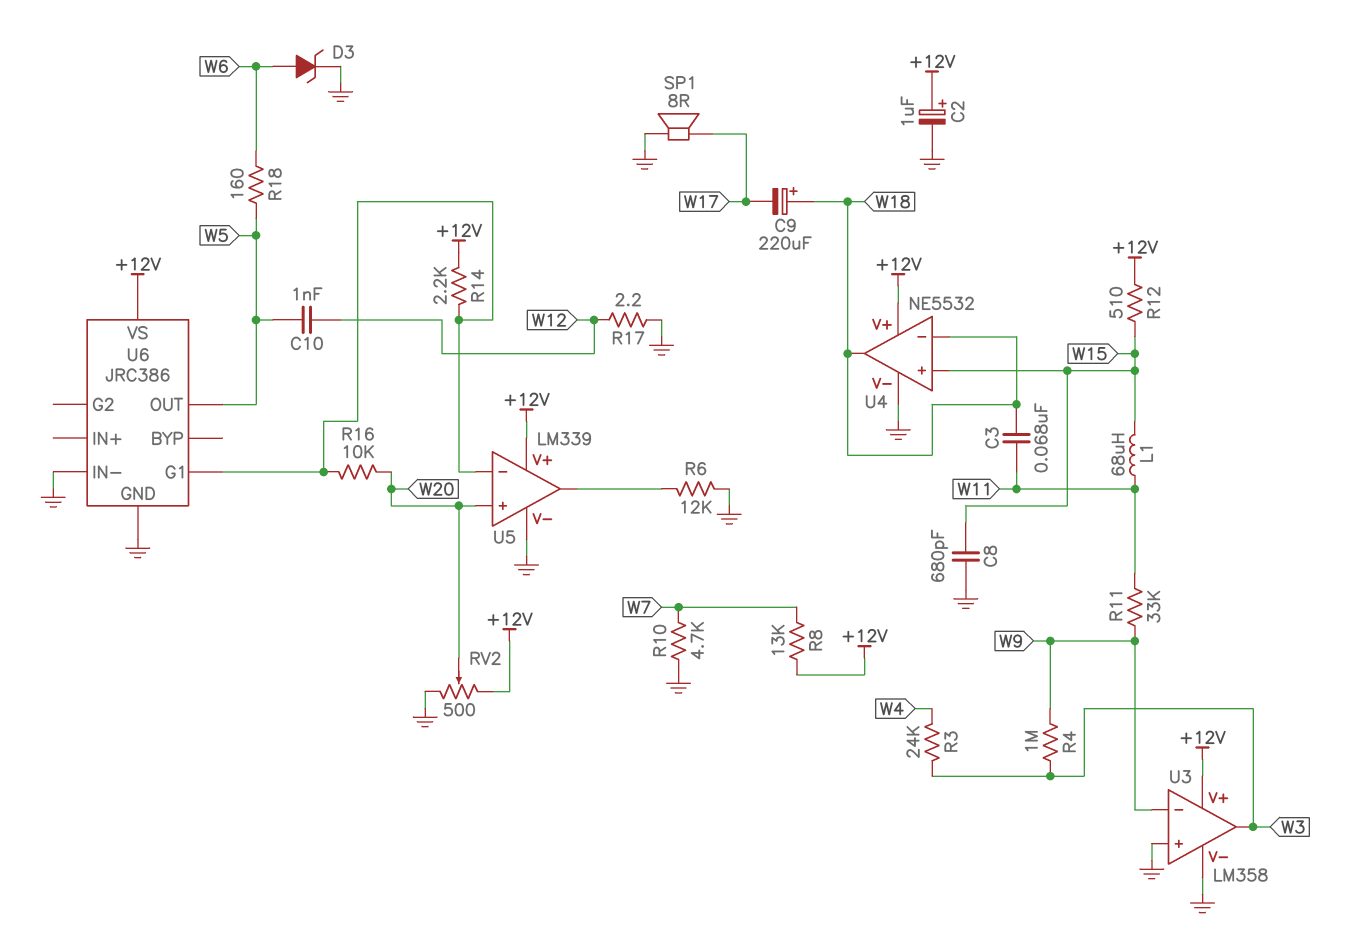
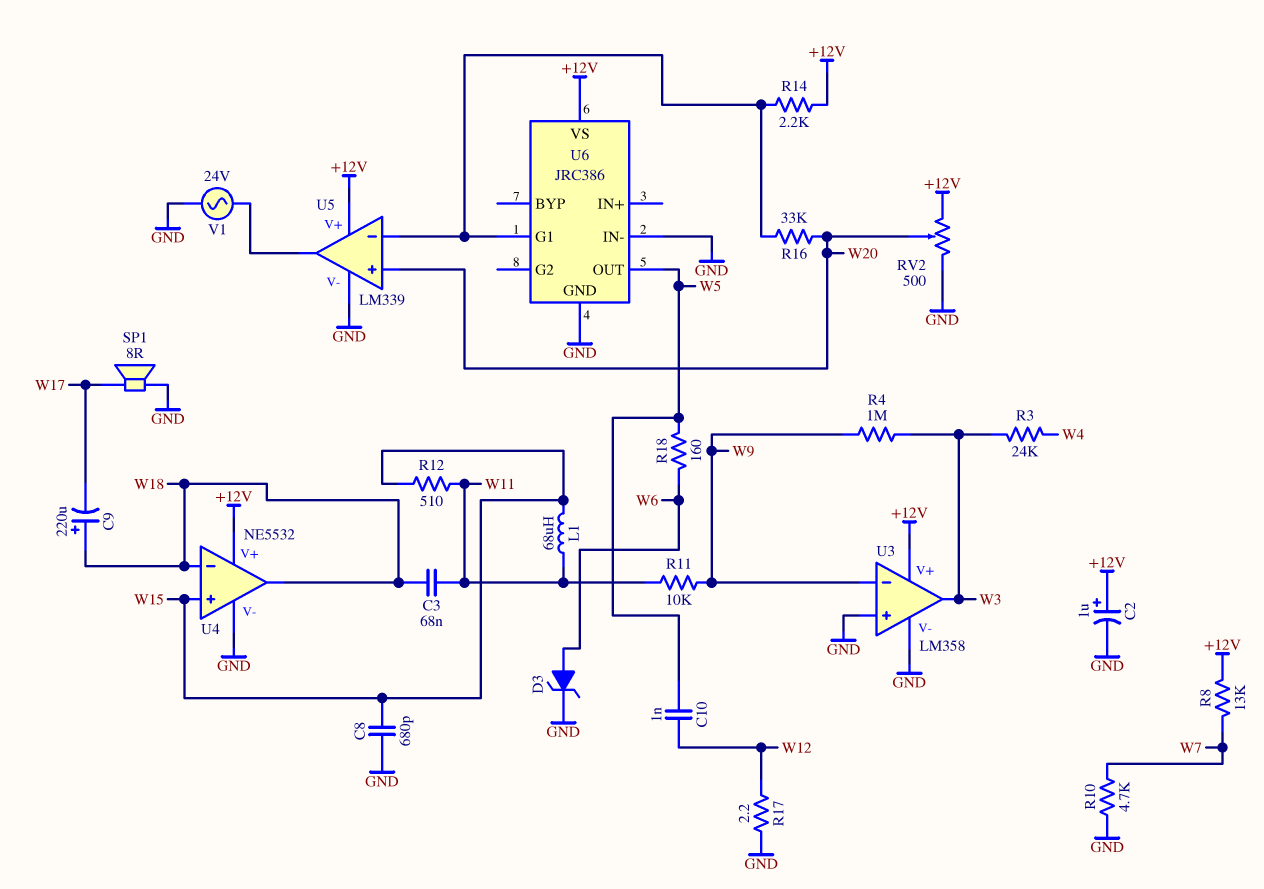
R6: 12k (GND, U5/out) -> none
R11: 33k (W9, W11) -> 10k (W9, W11)
R12: 510 (+12V, W15) -> 510 (W11, W15)
R16: 10k (U5/in-, W20) -> 33k (U5/in-, W20)
V1: none -> AC 24V (GND, U5/out)

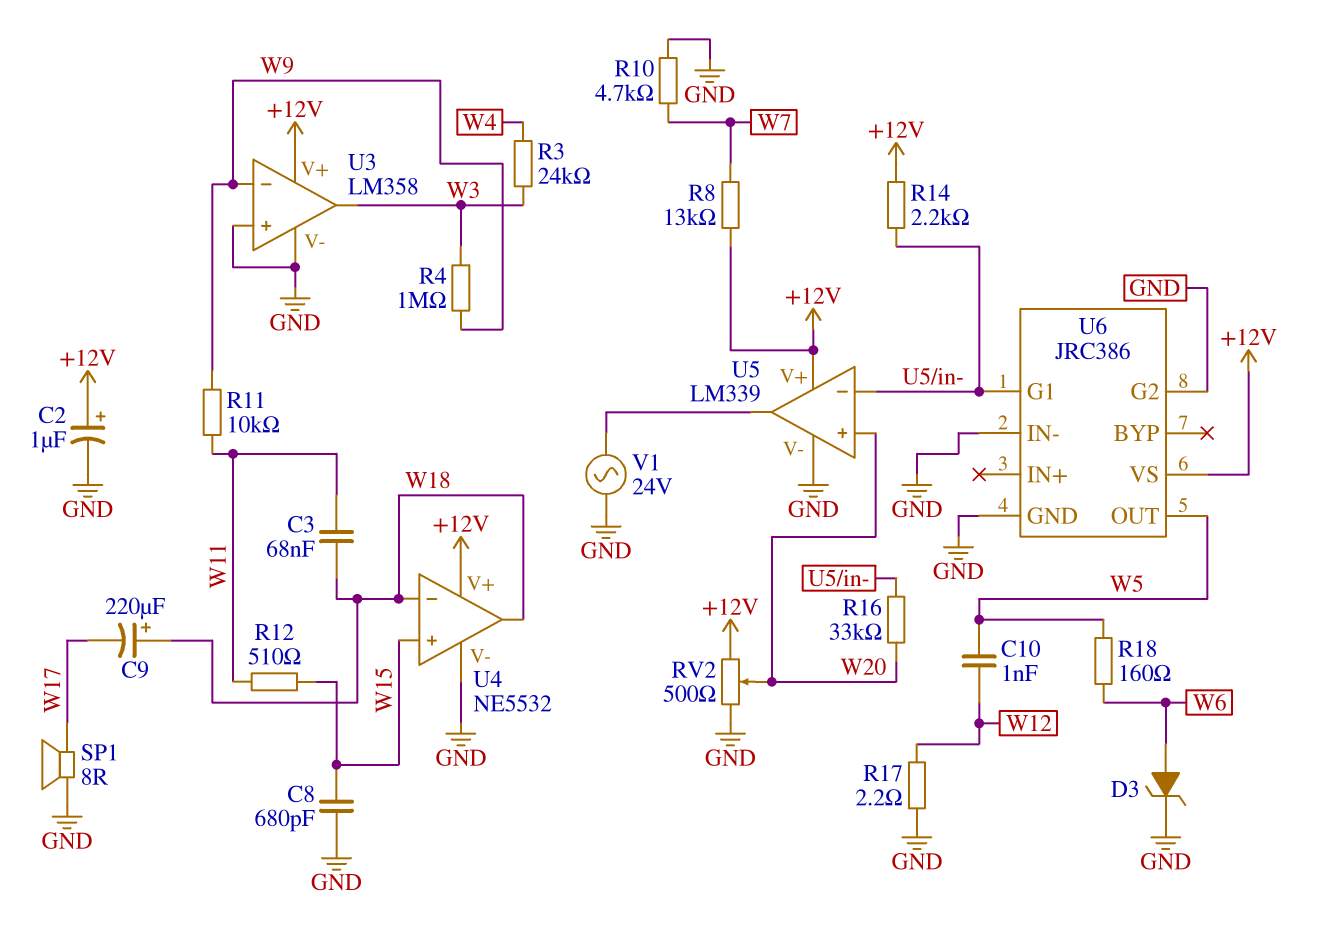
L1: 68uH (W11, W15) -> none
U6 pin G2: none -> GND

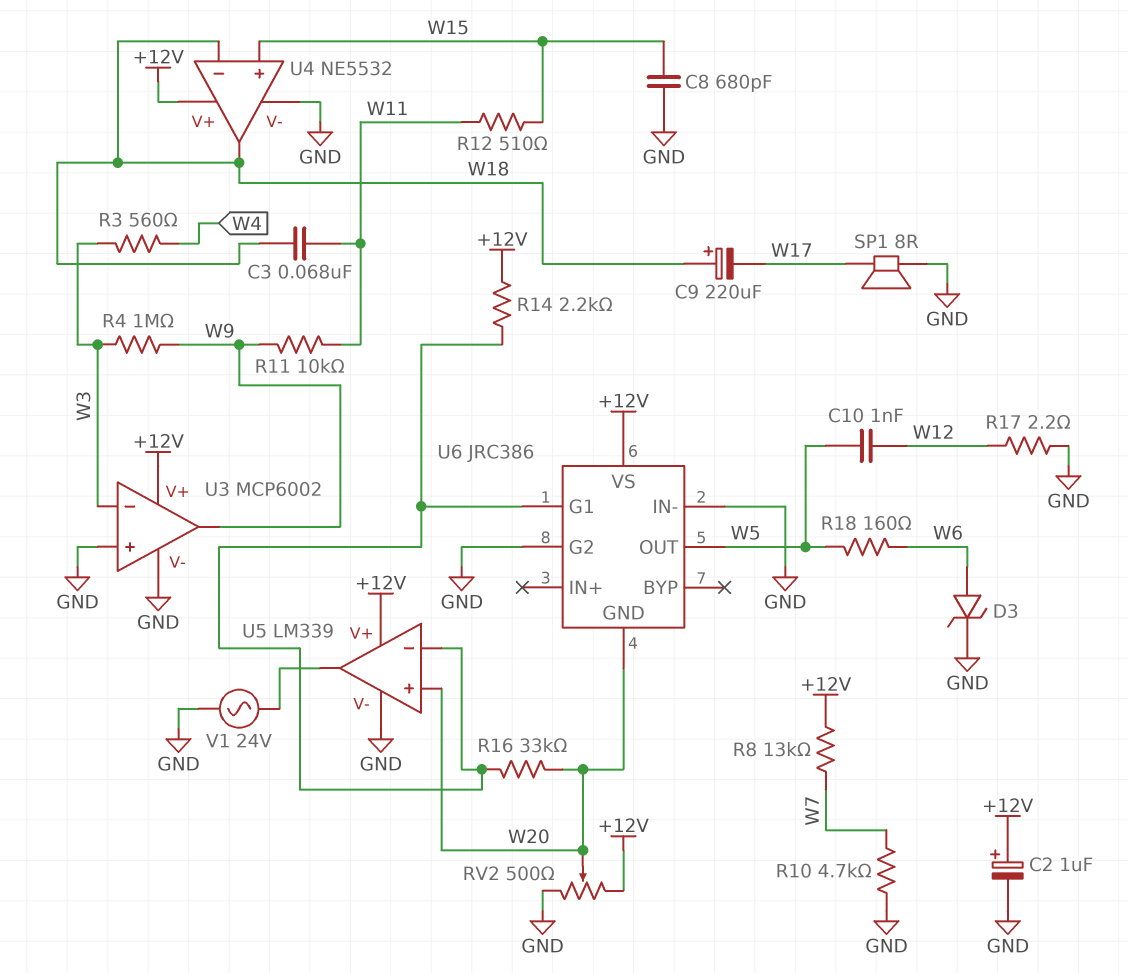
R3: 24k (W3, W4) -> 560 (W3, W4)
U3: LM358 -> MCP6002
U3 pin in-: W9 -> W3
U3 pin out: W3 -> W9
U6 pin GND: GND -> W20

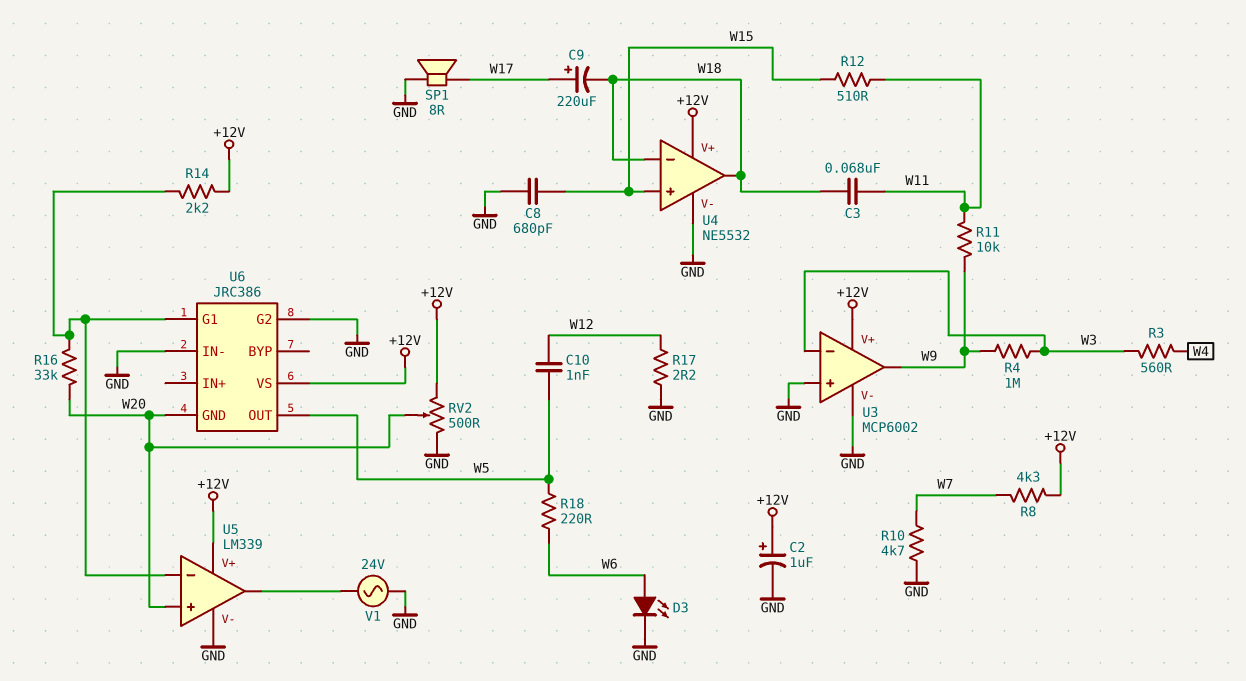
C9: 220uF (plus W18, minus W17) -> 220uF (plus W17, minus W18)
D3: zener (A W6, K GND) -> LED (A W6, K GND)
R8: 13k (+12V, W7) -> 4.3k (+12V, W7)
R18: 160 (W5, W6) -> 220 (W5, W6)

